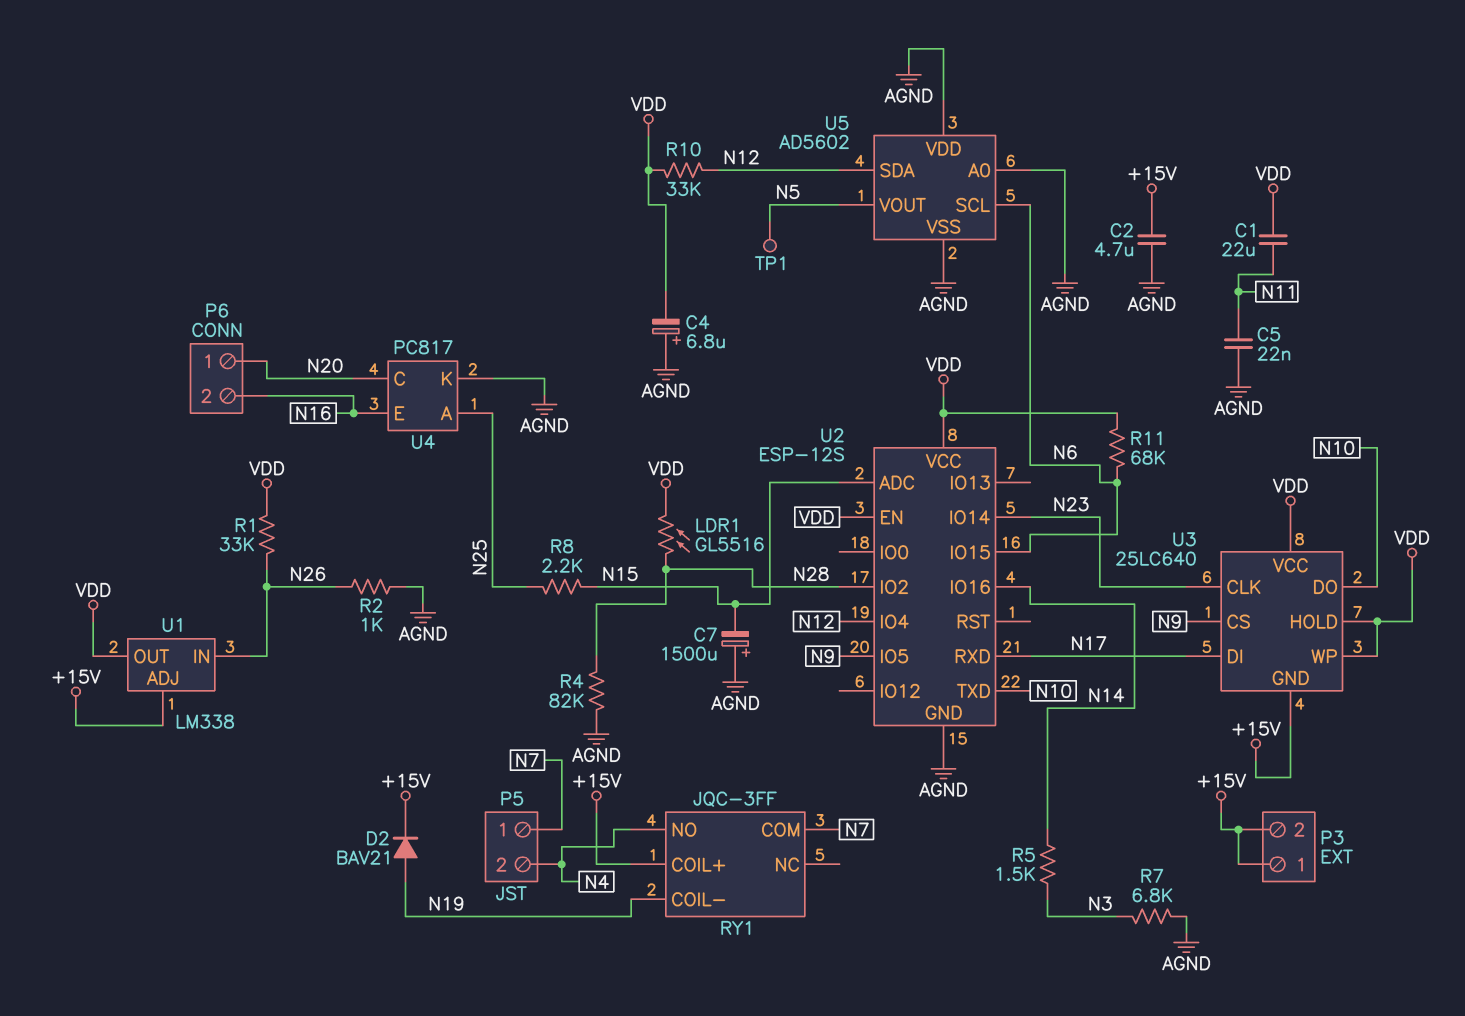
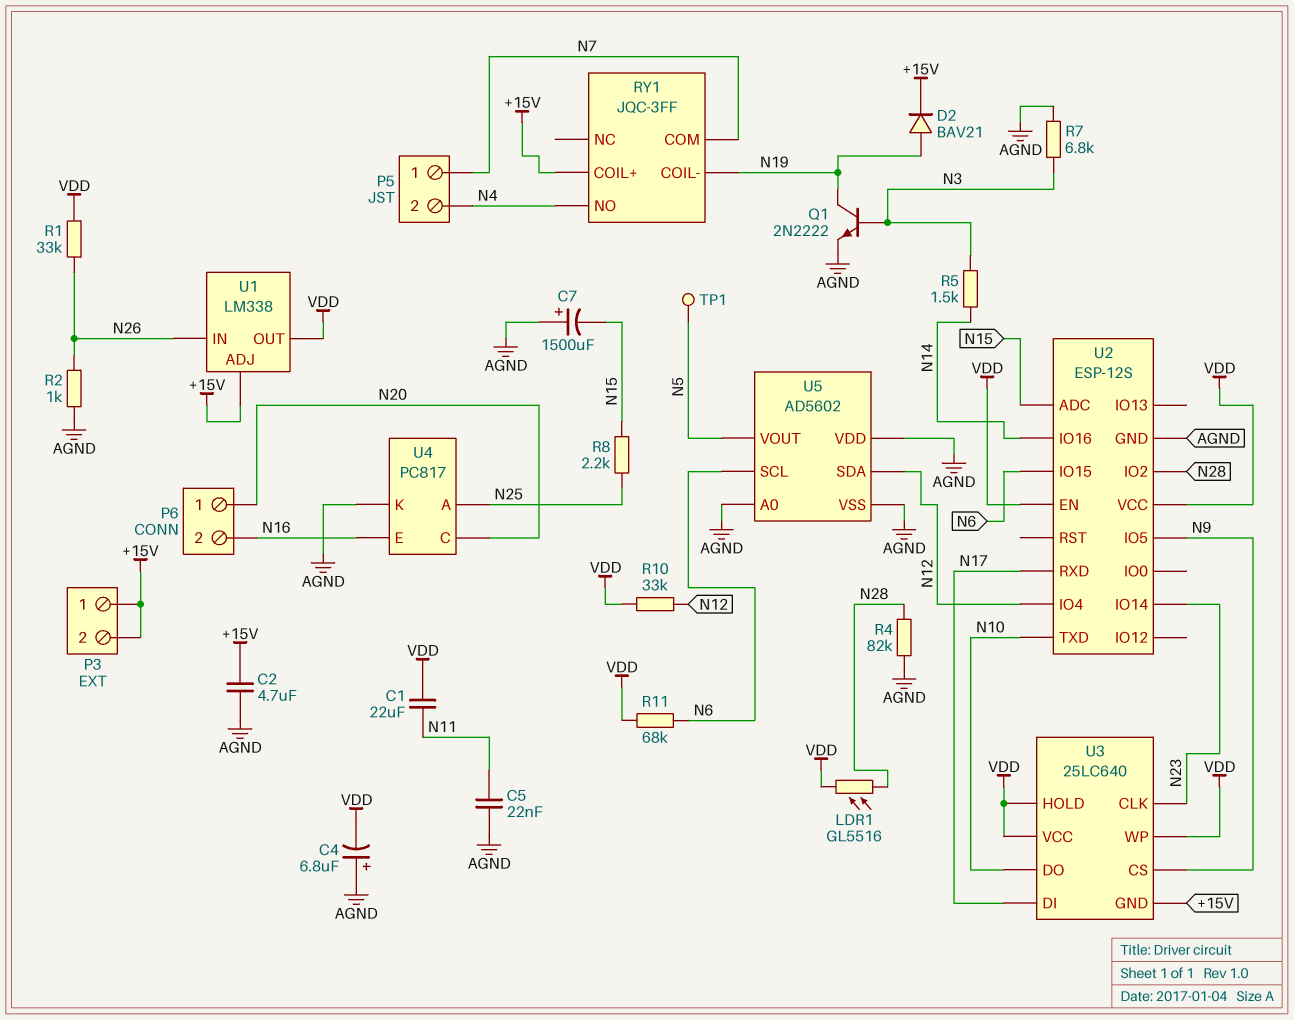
Q1: none -> NPN 2N2222 (B N3, C N19, E AGND)

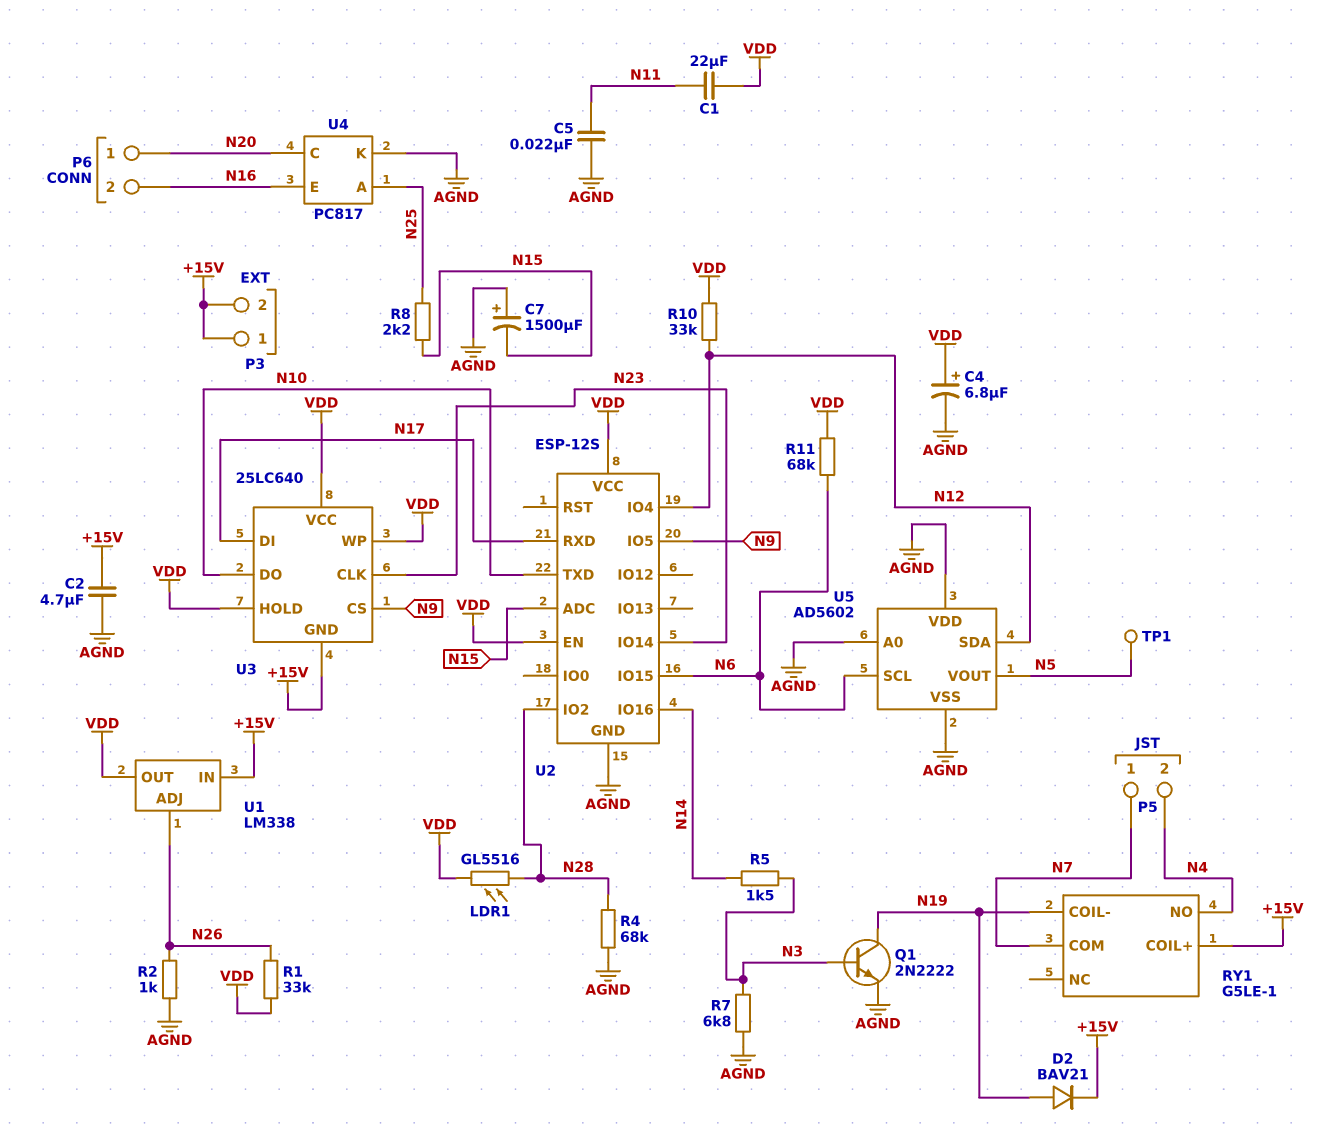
C4: 6.8uF (plus AGND, minus VDD) -> 6.8uF (plus VDD, minus AGND)
R4: 82k (AGND, N28) -> 68k (AGND, N28)
RY1: JQC-3FF -> G5LE-1
U1 pin ADJ: +15V -> N26
U1 pin IN: N26 -> +15V

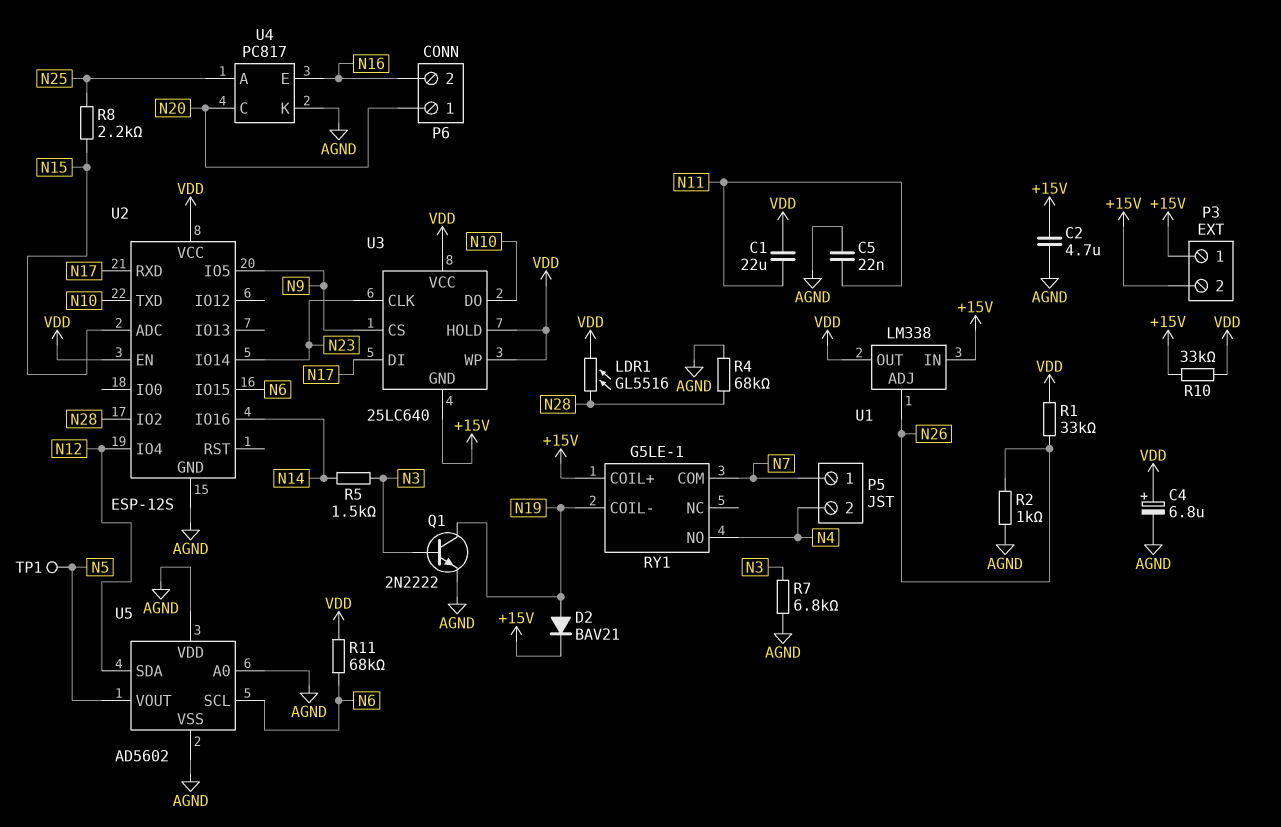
C7: 1500uF (plus AGND, minus N15) -> none
R10: 33k (N12, VDD) -> 33k (+15V, VDD)

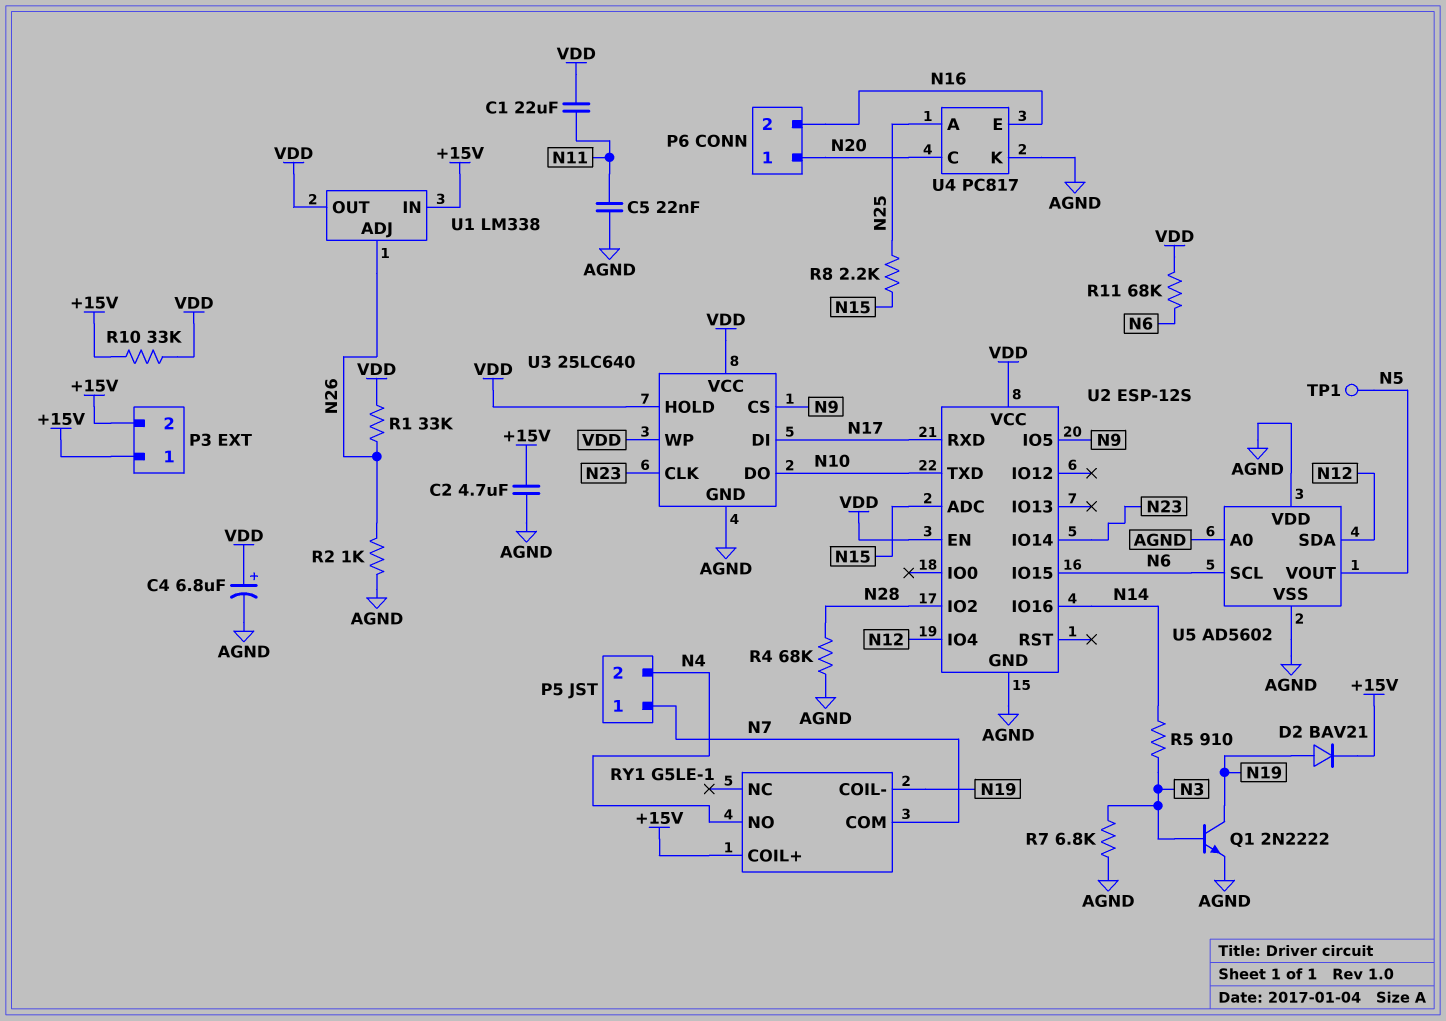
LDR1: GL5516 (N28, VDD) -> none
R5: 1.5k (N3, N14) -> 910 (N3, N14)
U3 pin GND: +15V -> AGND

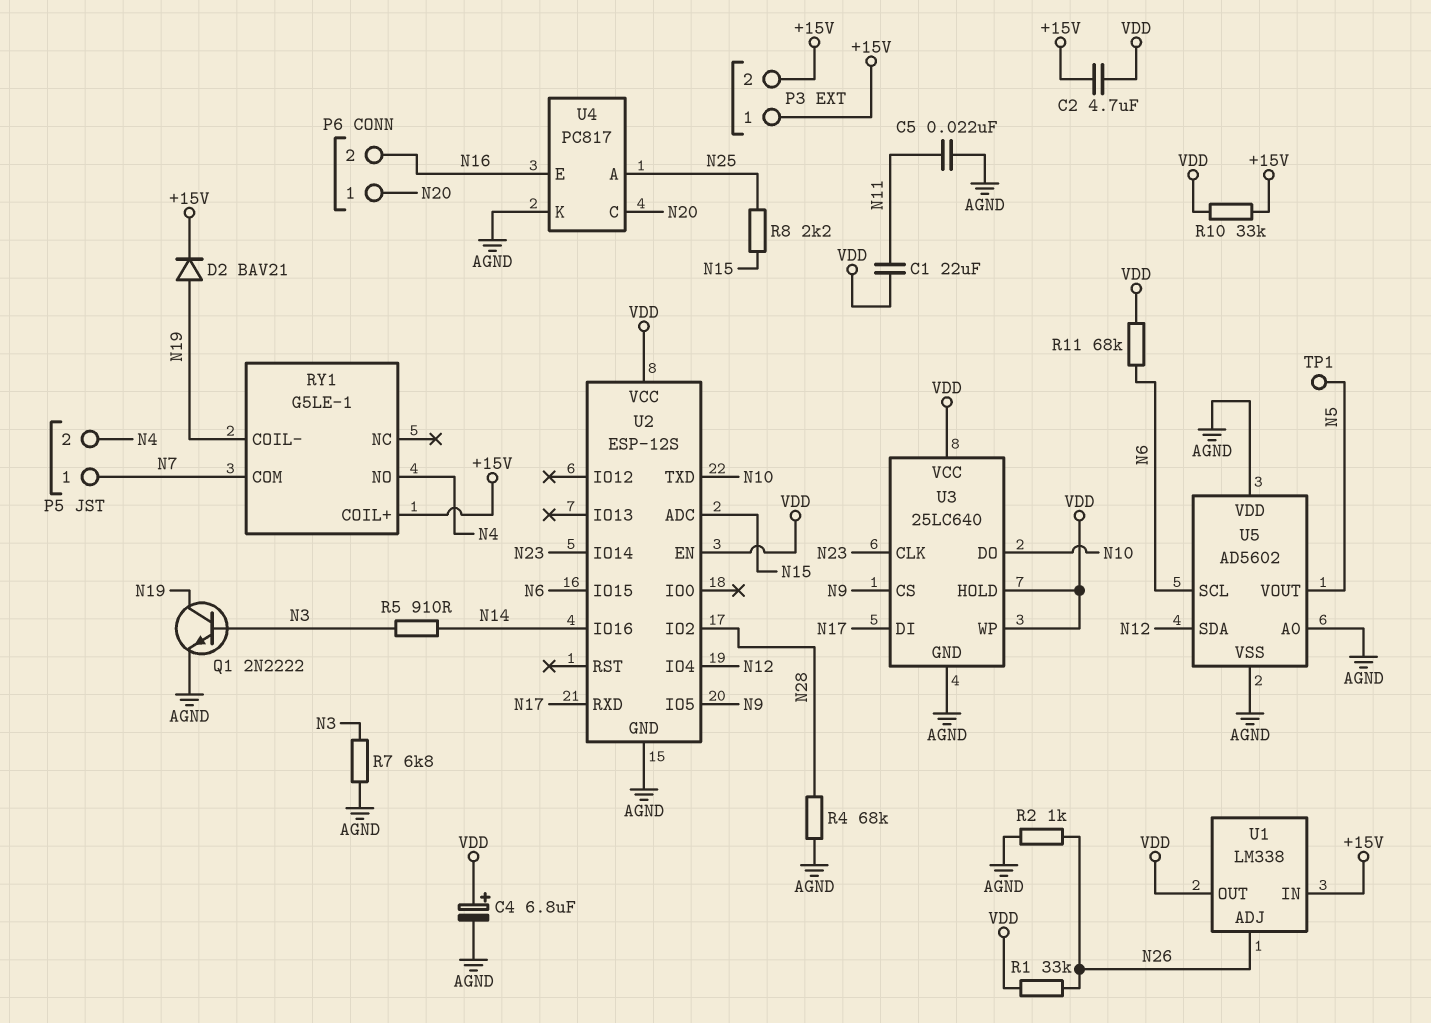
C2: 4.7uF (+15V, AGND) -> 4.7uF (+15V, VDD)

